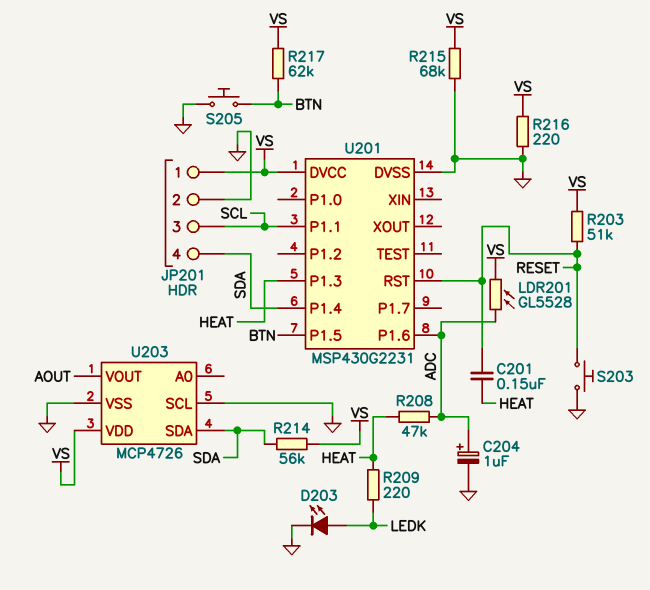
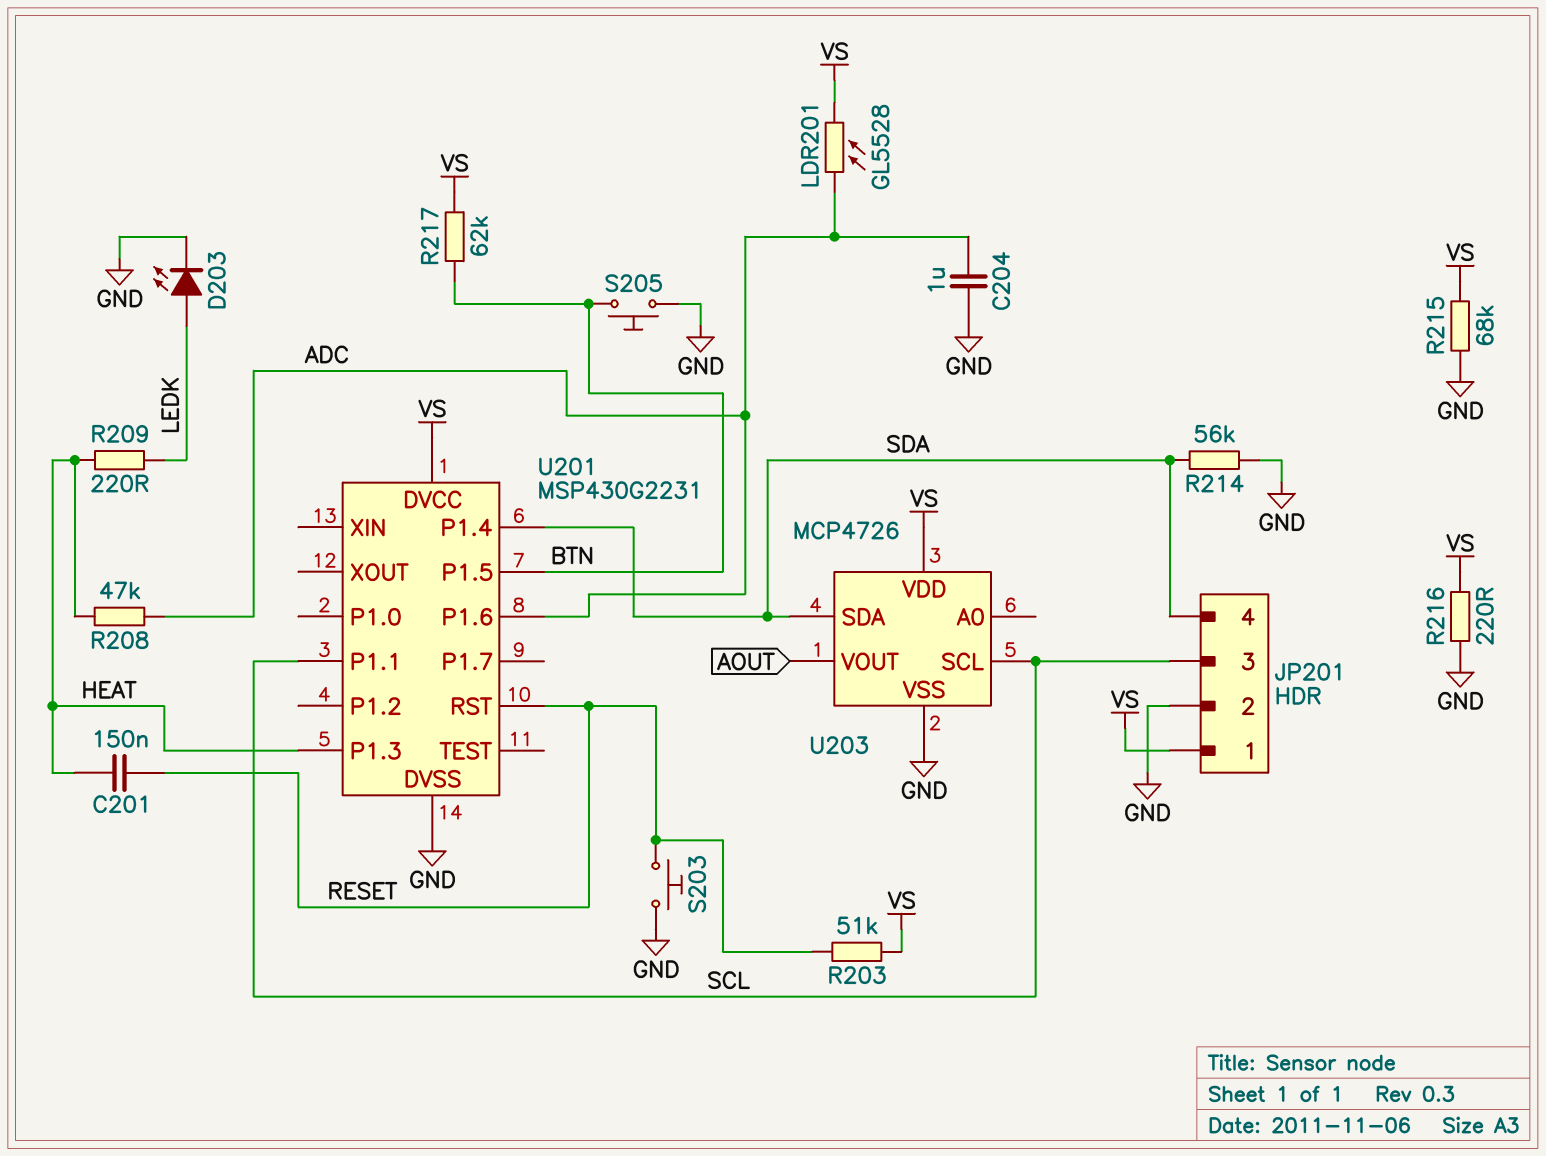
C204: 1uF (plus ADC, minus GND) -> 1uF (ADC, GND)
R214: 56k (SDA, VS) -> 56k (GND, SDA)
U203 pin SCL: GND -> SCL

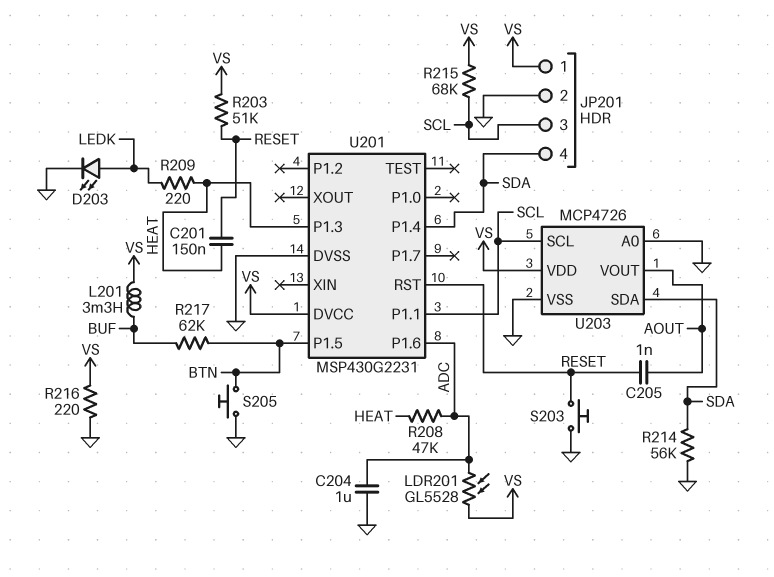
C205: none -> 1nF (AOUT, RESET)
L201: none -> 3.3mH (BUF, VS)
R215: 68k (GND, VS) -> 68k (SCL, VS)
R217: 62k (BTN, VS) -> 62k (BTN, BUF)
U203 pin A0: none -> GND

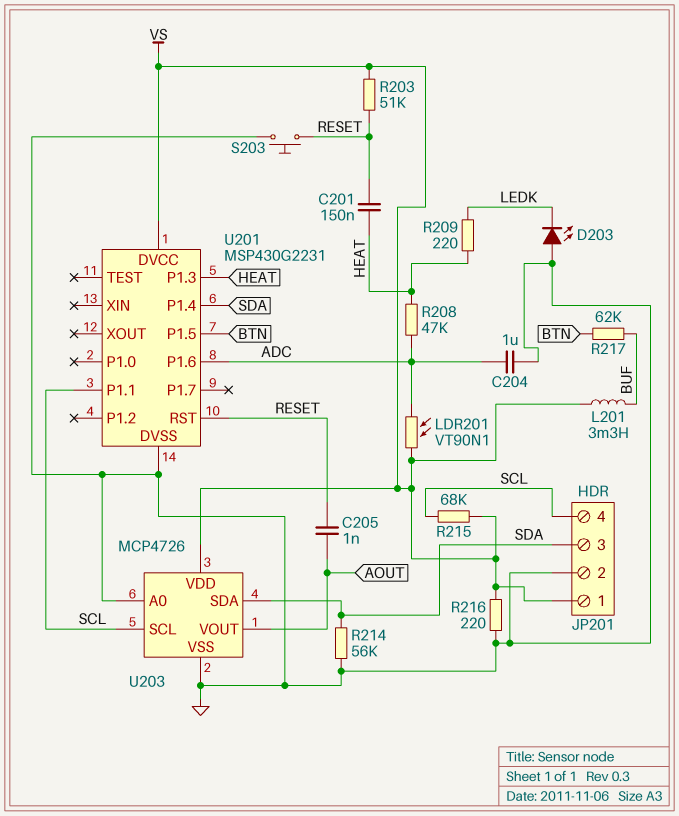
D203: LED (A LEDK, K GND) -> LED (A GND, K LEDK)
JP201 pin 3: SCL -> SDA
JP201 pin 4: SDA -> SCL
LDR201: GL5528 (ADC, VS) -> VT90N1 (ADC, VS)
S205: button (BTN, GND) -> none

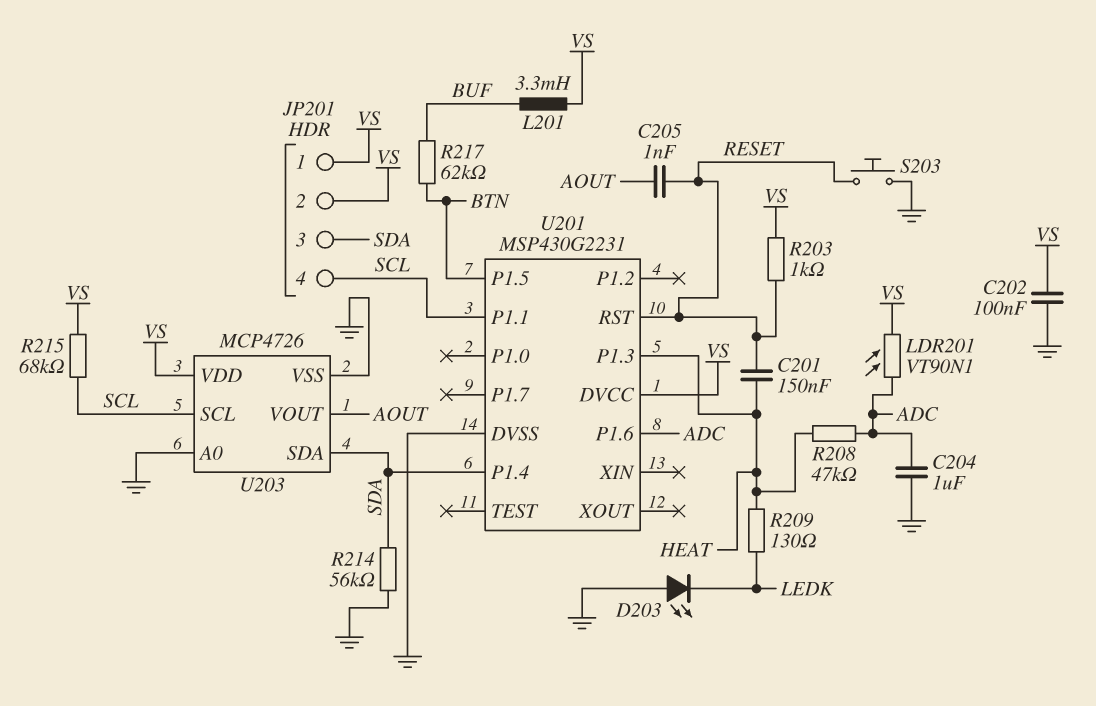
C202: none -> 100nF (GND, VS)
JP201 pin 2: GND -> VS
R203: 51k (RESET, VS) -> 1k (RESET, VS)
R209: 220 (HEAT, LEDK) -> 130 (HEAT, LEDK)
R216: 220 (GND, VS) -> none

